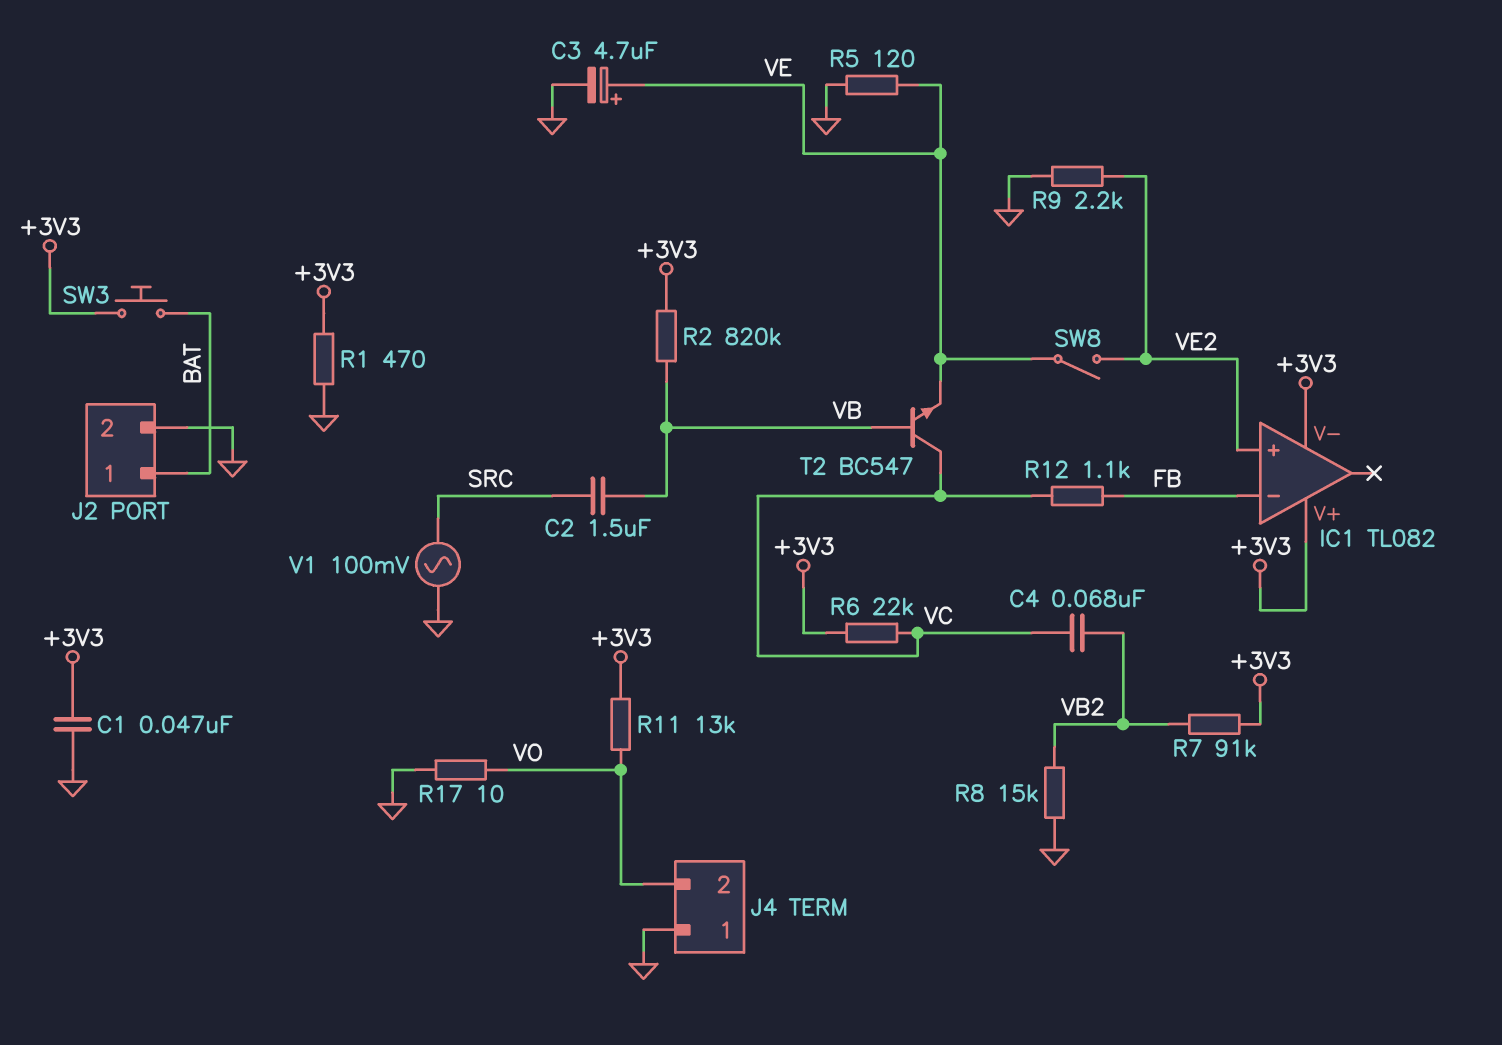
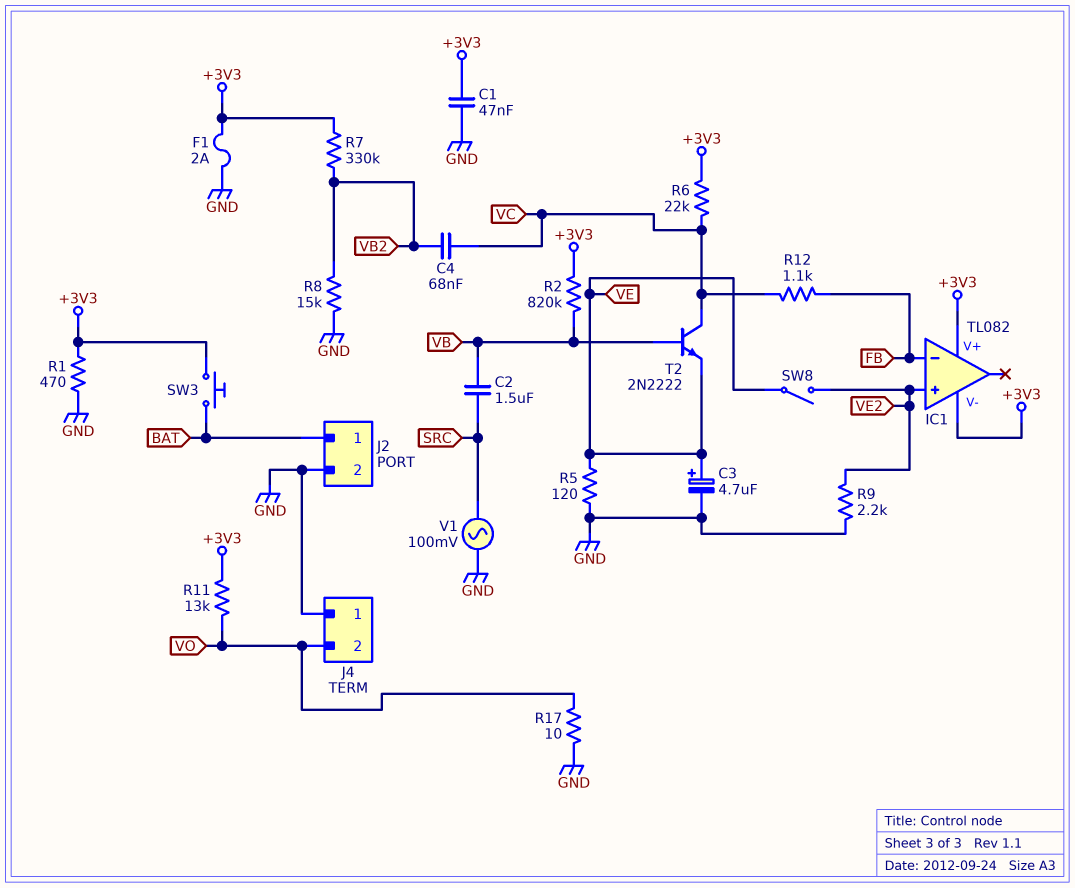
F1: none -> 2A (+3V3, GND)
R7: 91k (+3V3, VB2) -> 330k (+3V3, VB2)
T2: NPN BC547 (B VB, C VC, E VE) -> NPN 2N2222 (B VB, C VC, E VE)

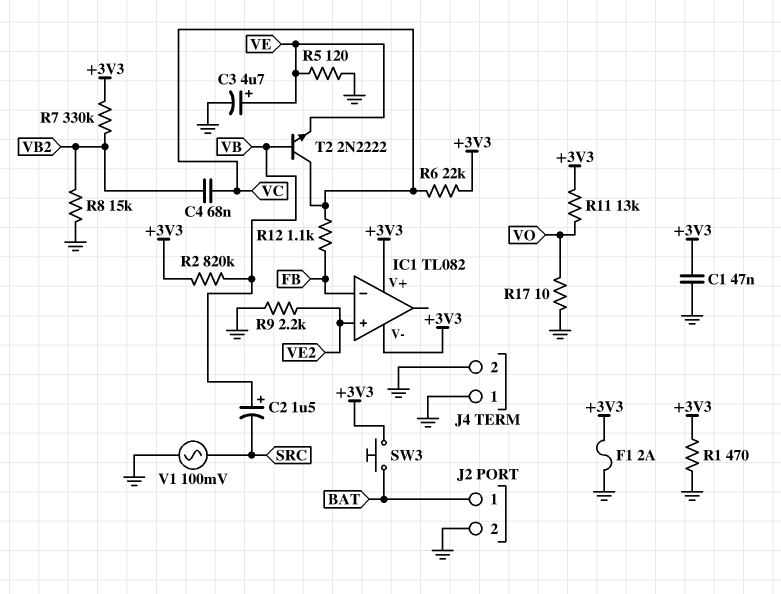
C2: 1.5uF (SRC, VB) -> 1.5uF (plus VB, minus SRC)
J4 pin 2: VO -> GND
SW8: switch (VE, VE2) -> none

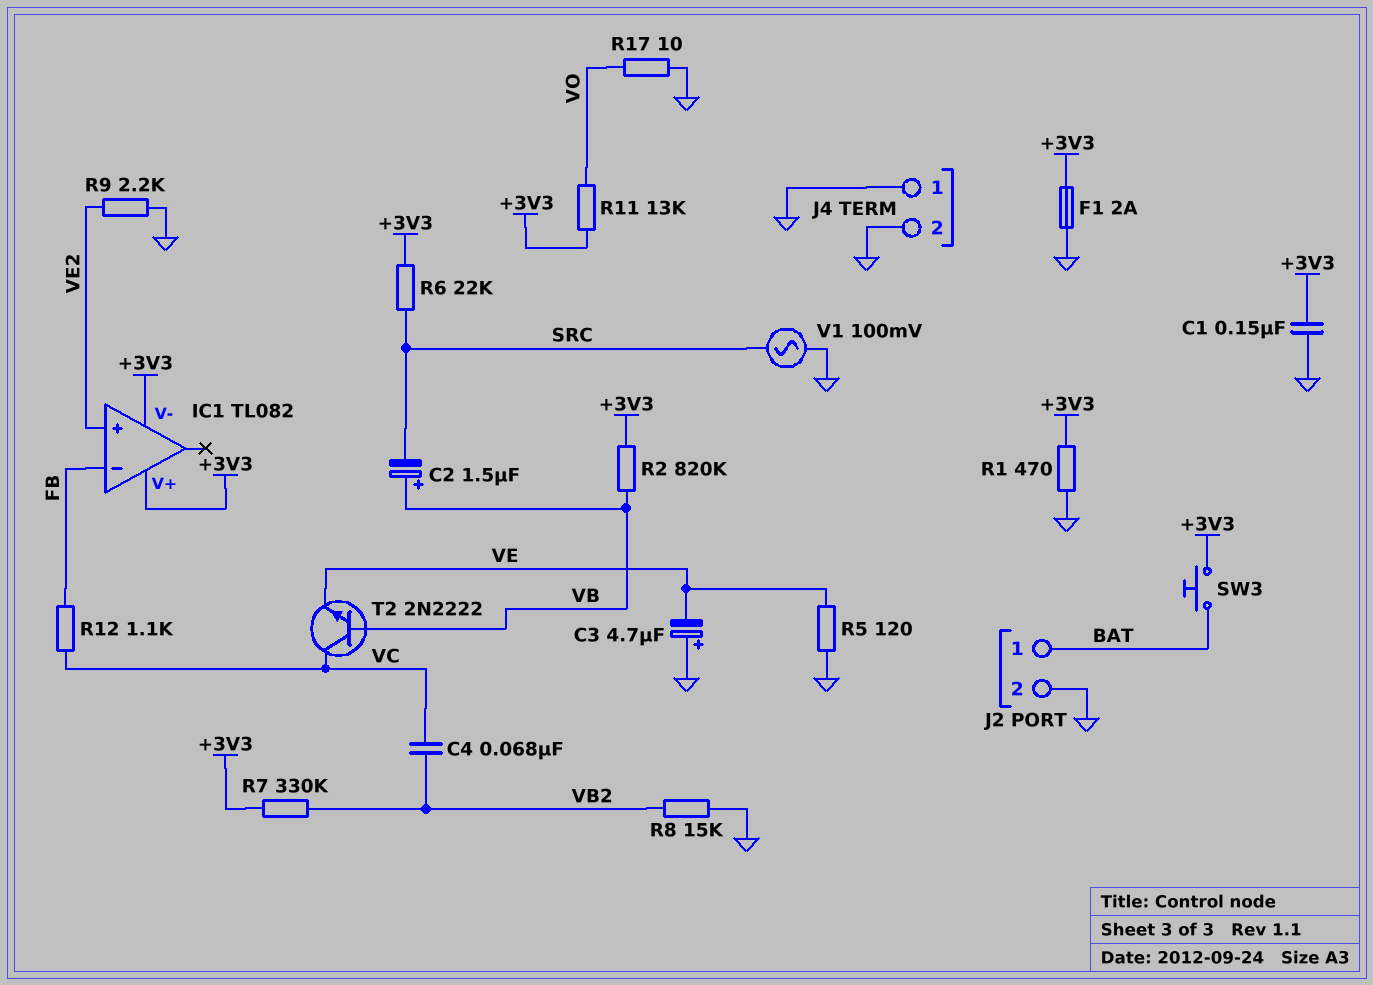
C1: 47nF (+3V3, GND) -> 150nF (+3V3, GND)
C3: 4.7uF (plus VE, minus GND) -> 4.7uF (plus GND, minus VE)
R6: 22k (+3V3, VC) -> 22k (+3V3, SRC)

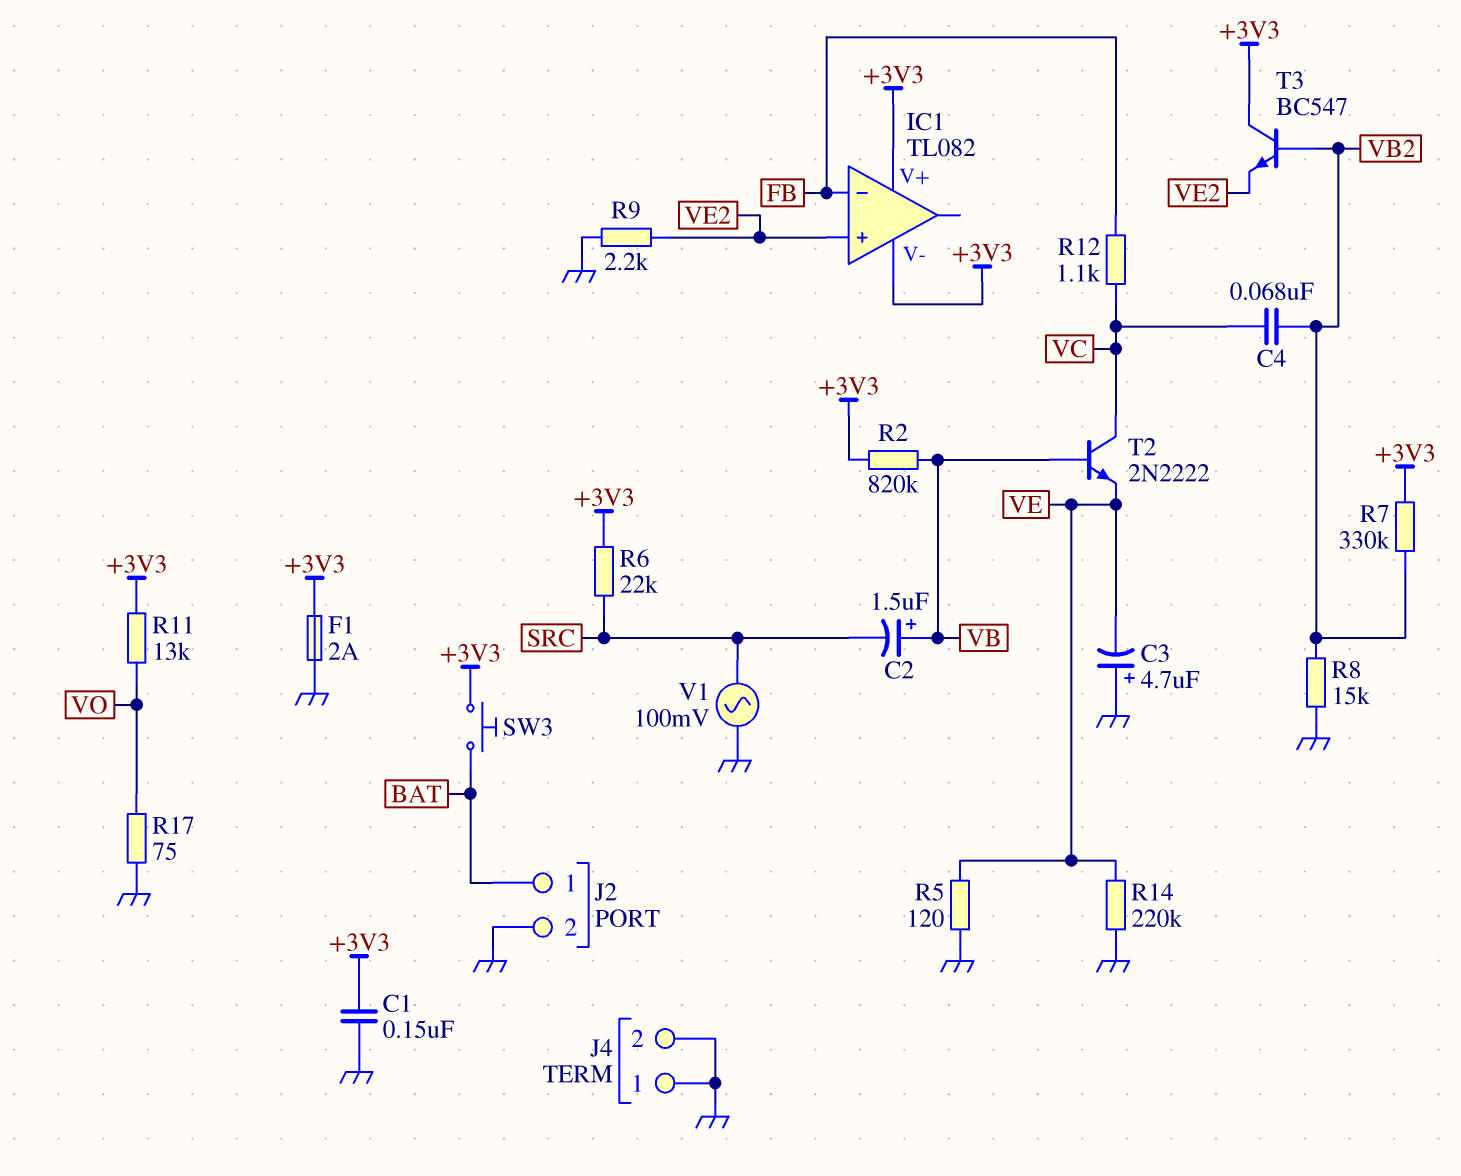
R1: 470 (+3V3, GND) -> none
R14: none -> 220k (GND, VE)
R17: 10 (GND, VO) -> 75 (GND, VO)
T3: none -> NPN BC547 (B VB2, C +3V3, E VE2)

